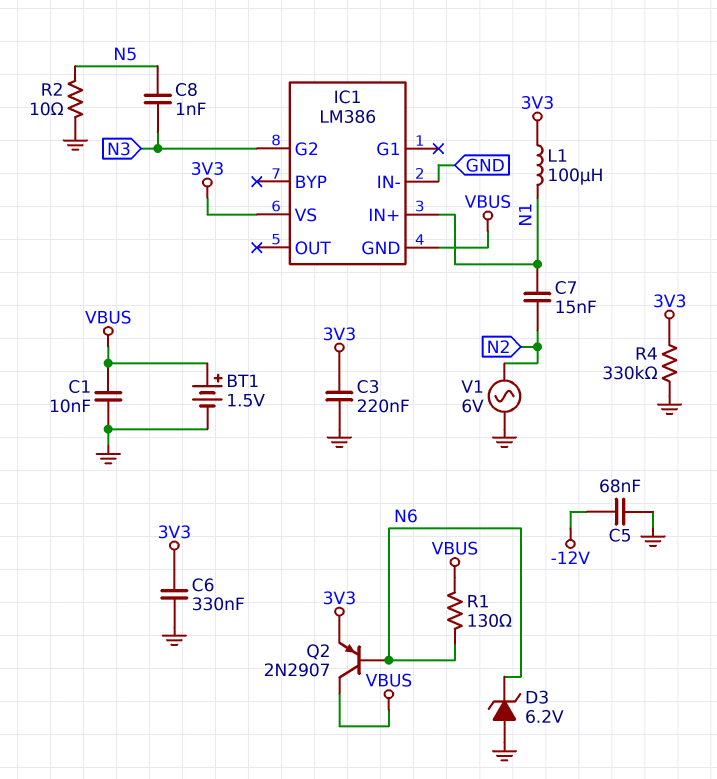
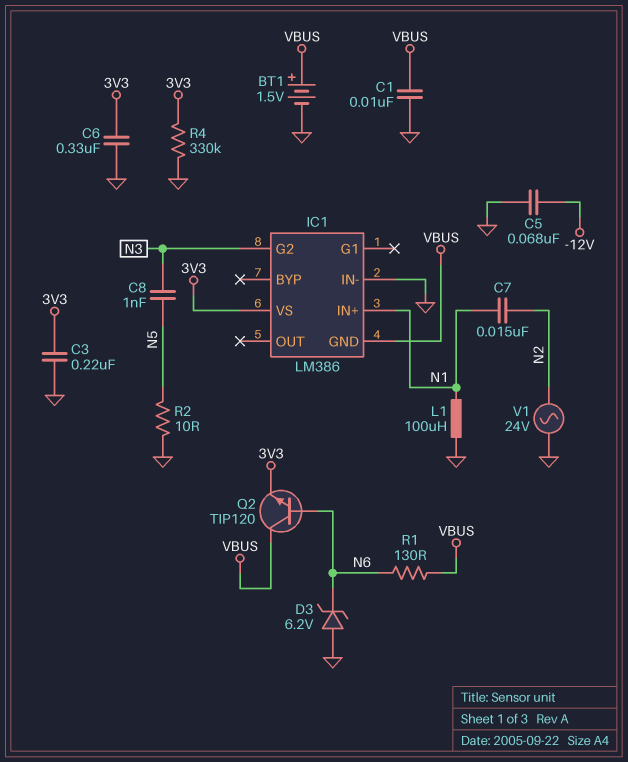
L1: 100uH (3V3, N1) -> 100uH (GND, N1)
Q2: PNP 2N2907 (B N6, C VBUS, E 3V3) -> NPN TIP120 (B N6, C VBUS, E 3V3)
V1: AC 6V (GND, N2) -> AC 24V (GND, N2)

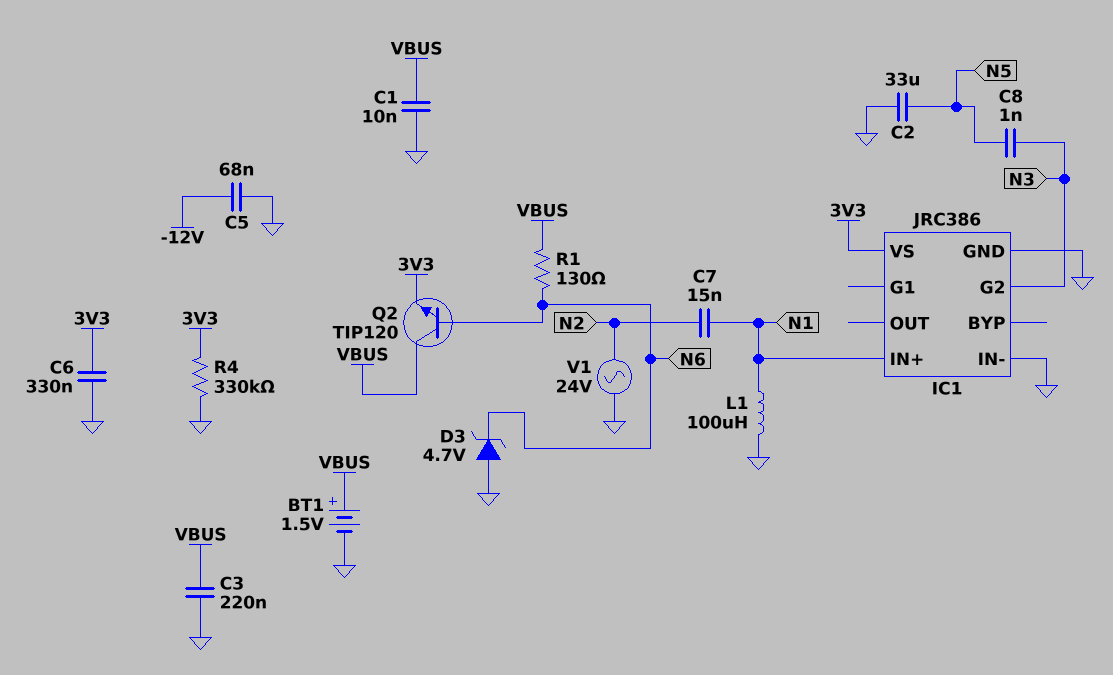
C2: none -> 33uF (GND, N5)
C3: 220nF (3V3, GND) -> 220nF (GND, VBUS)
D3: zener 6.2V (A GND, K N6) -> zener 4.7V (A GND, K N6)
IC1: LM386 -> JRC386
IC1 pin GND: VBUS -> GND
R2: 10 (GND, N5) -> none

